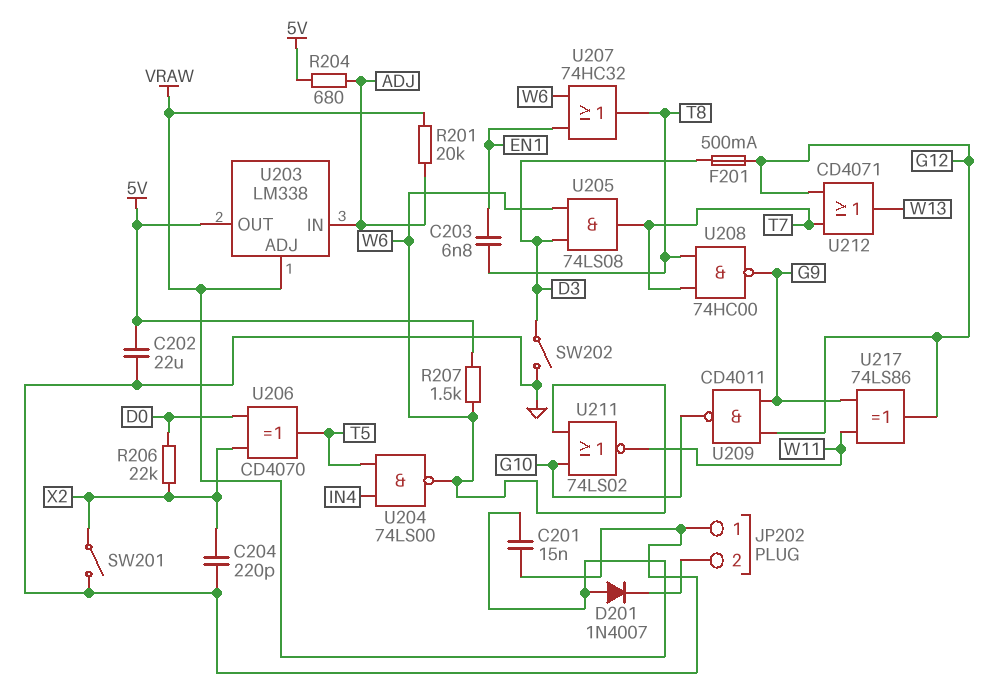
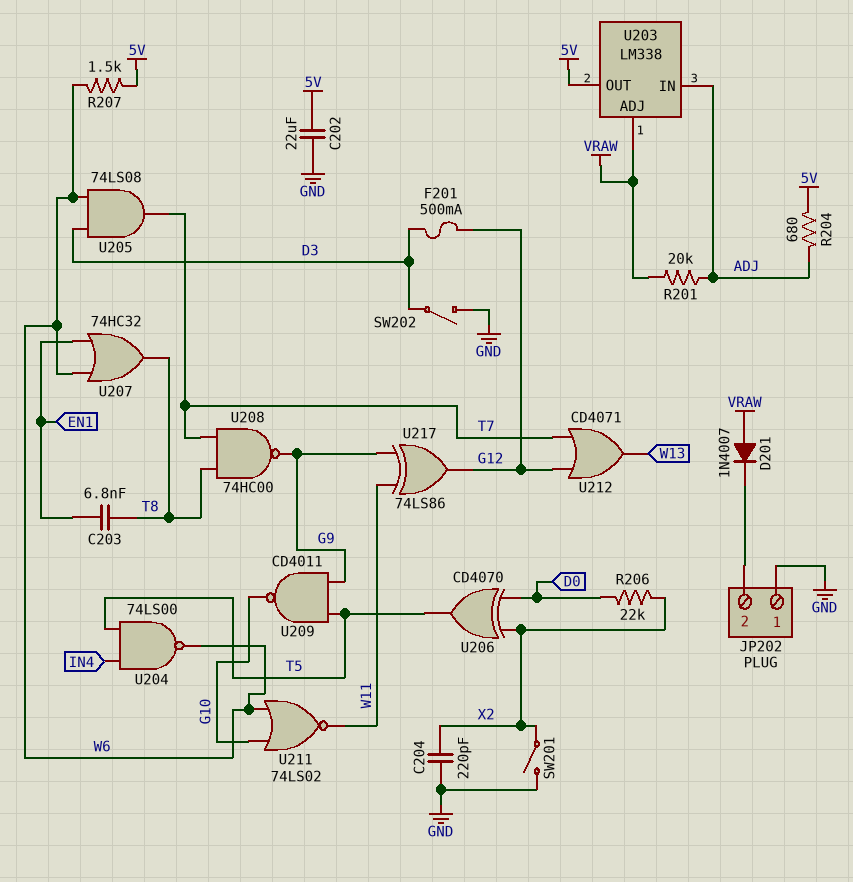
C201: 15nF (GND, VRAW) -> none
U209: NAND CD4011 (in G9, in G12, out G10) -> NAND CD4011 (in G9, in T5, out G10)

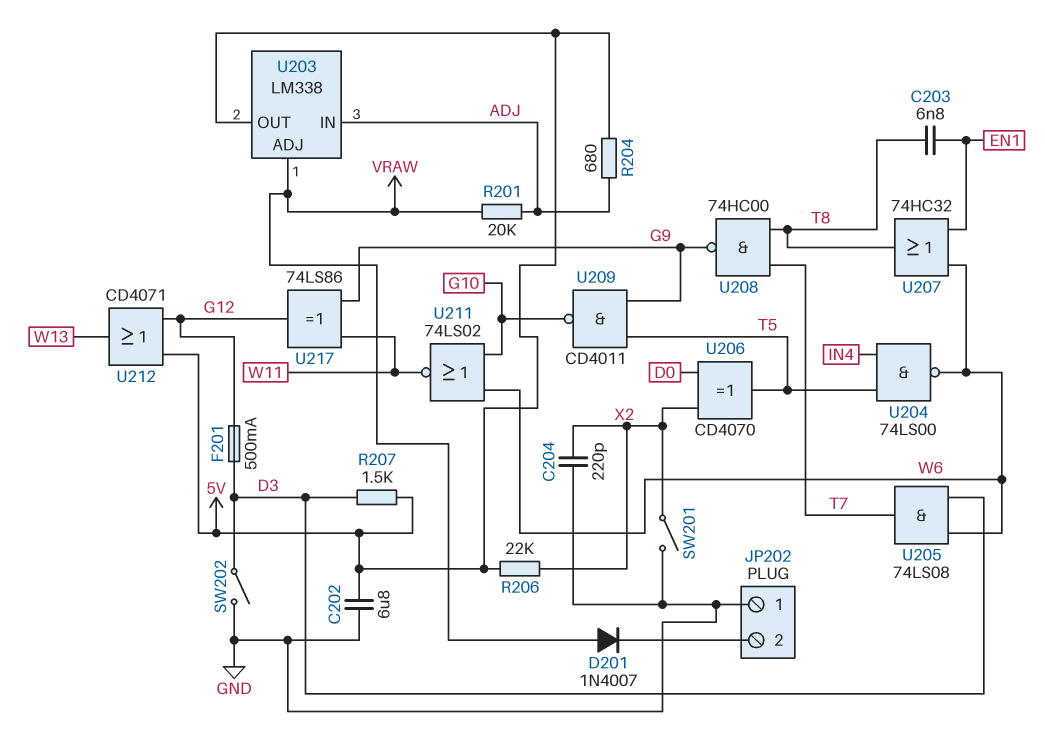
C202: 22uF (5V, GND) -> 6.8uF (5V, GND)
R206: 22k (D0, X2) -> 22k (5V, X2)
R207: 1.5k (5V, W6) -> 1.5k (5V, D3)
U212: OR CD4071 (in G12, in T7, out W13) -> OR CD4071 (in 5V, in G12, out W13)

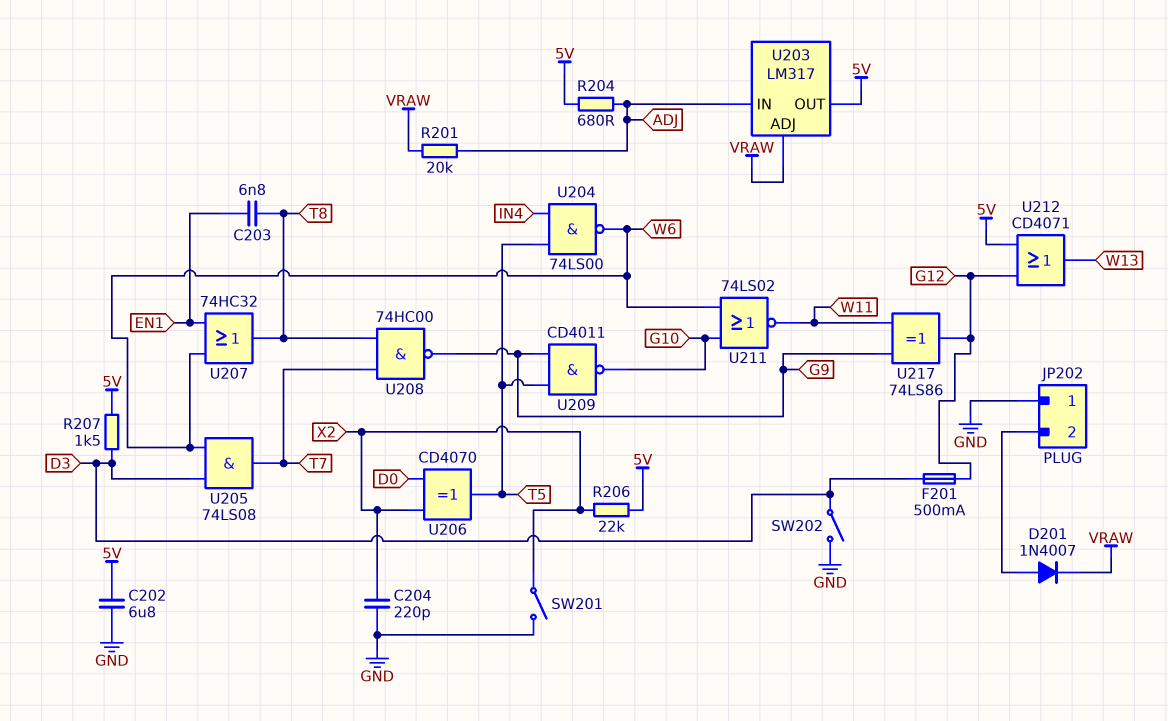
D201: diode 1N4007 (A VRAW, K JP202/2) -> diode 1N4007 (A JP202/2, K VRAW)
U203: LM338 -> LM317

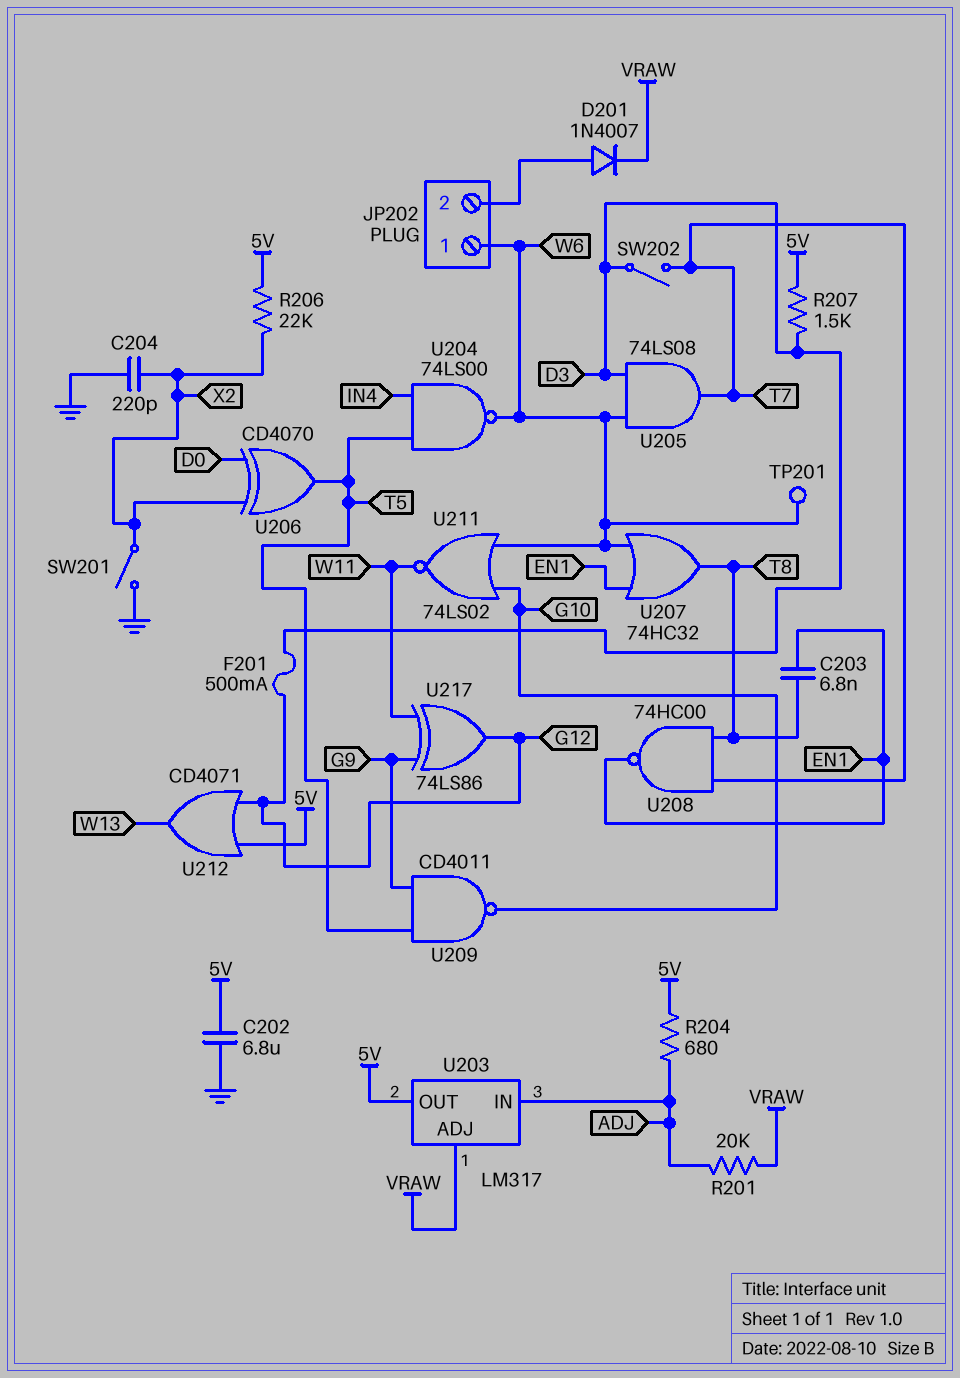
JP202 pin 1: GND -> W6
SW202: switch (D3, GND) -> switch (D3, T7)
TP201: none -> test point (W6)
U208: NAND 74HC00 (in T7, in T8, out G9) -> NAND 74HC00 (in T7, in T8, out EN1)

